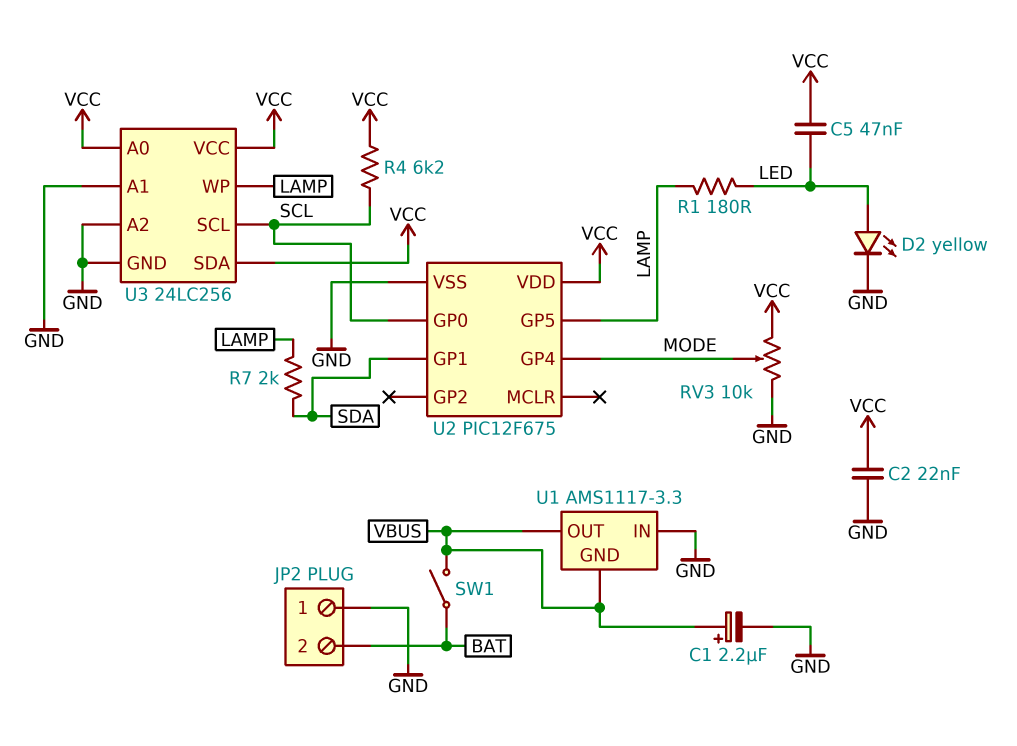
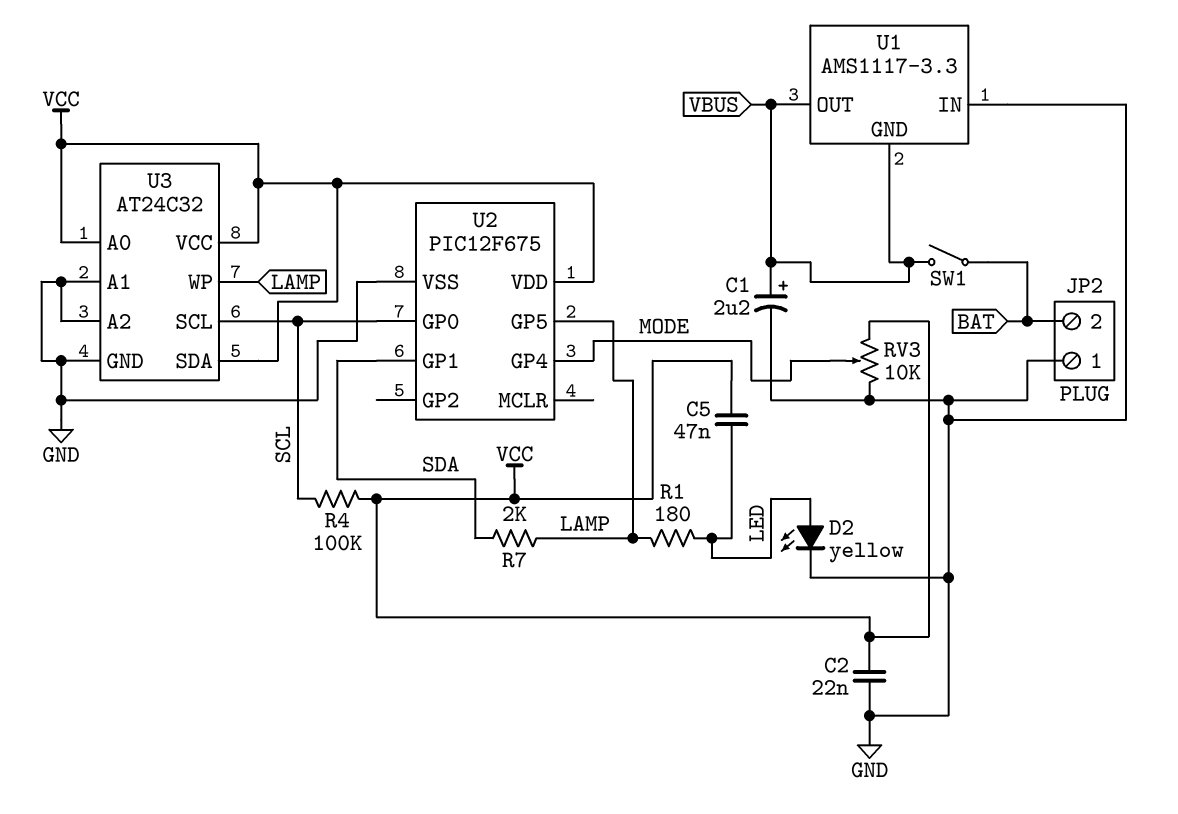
R4: 6.2k (SCL, VCC) -> 100k (SCL, VCC)
U3: 24LC256 -> AT24C32

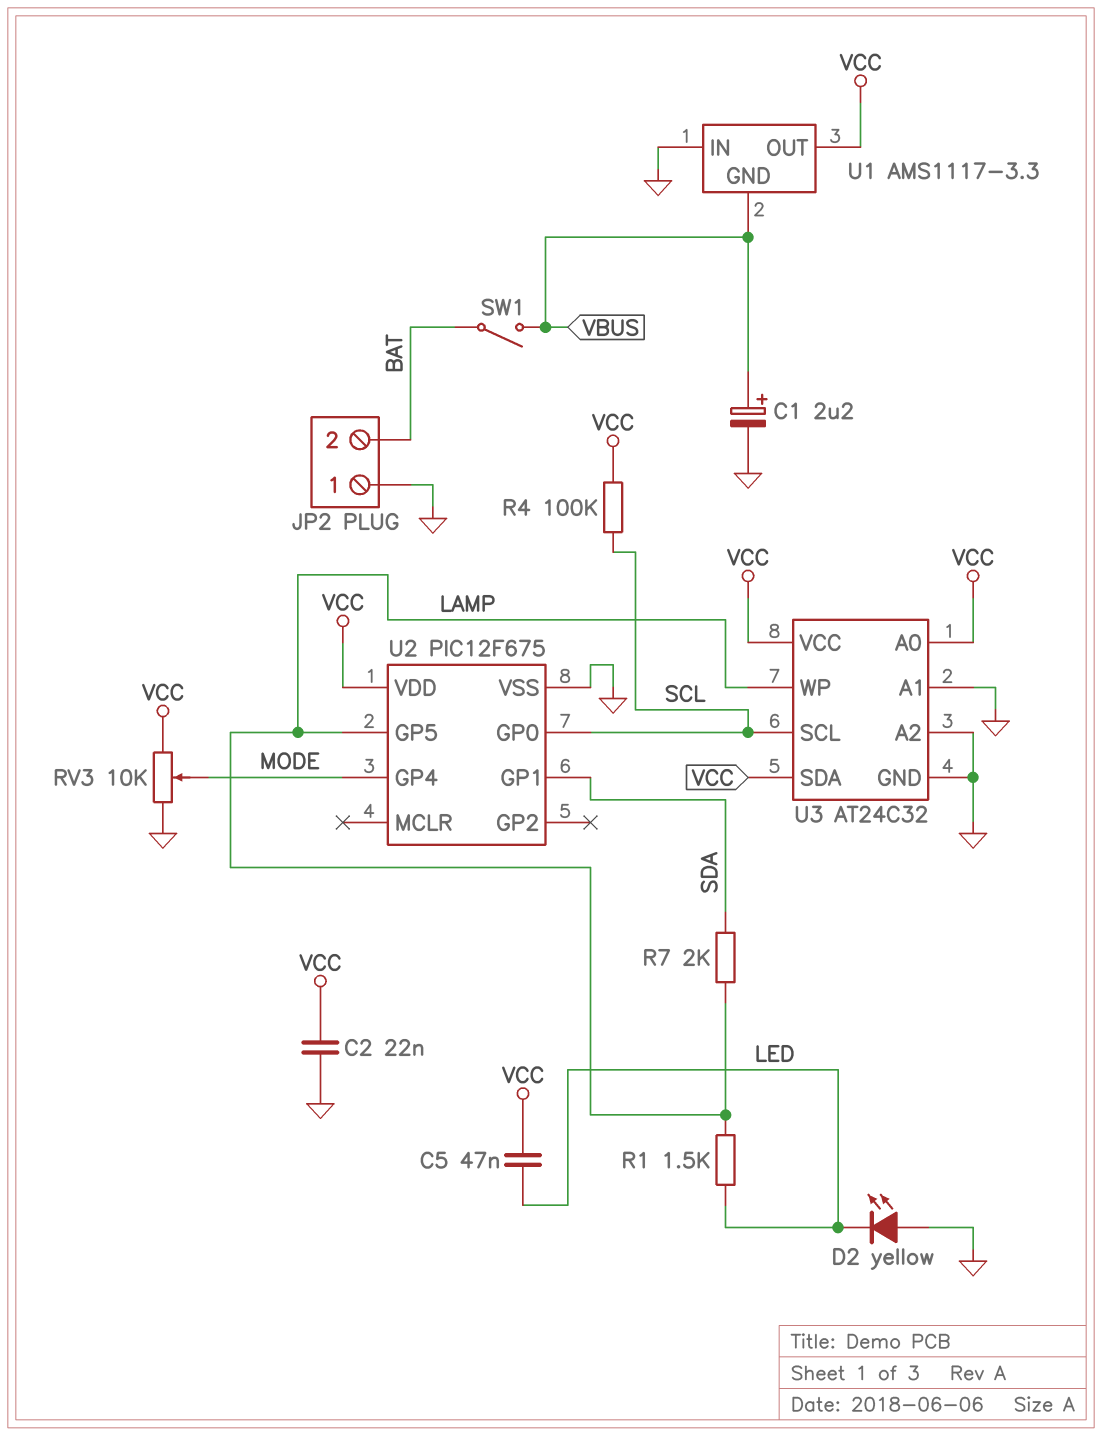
D2: LED yellow (A LED, K GND) -> LED yellow (A GND, K LED)
R1: 180 (LAMP, LED) -> 1.5k (LAMP, LED)
U1 pin OUT: VBUS -> VCC

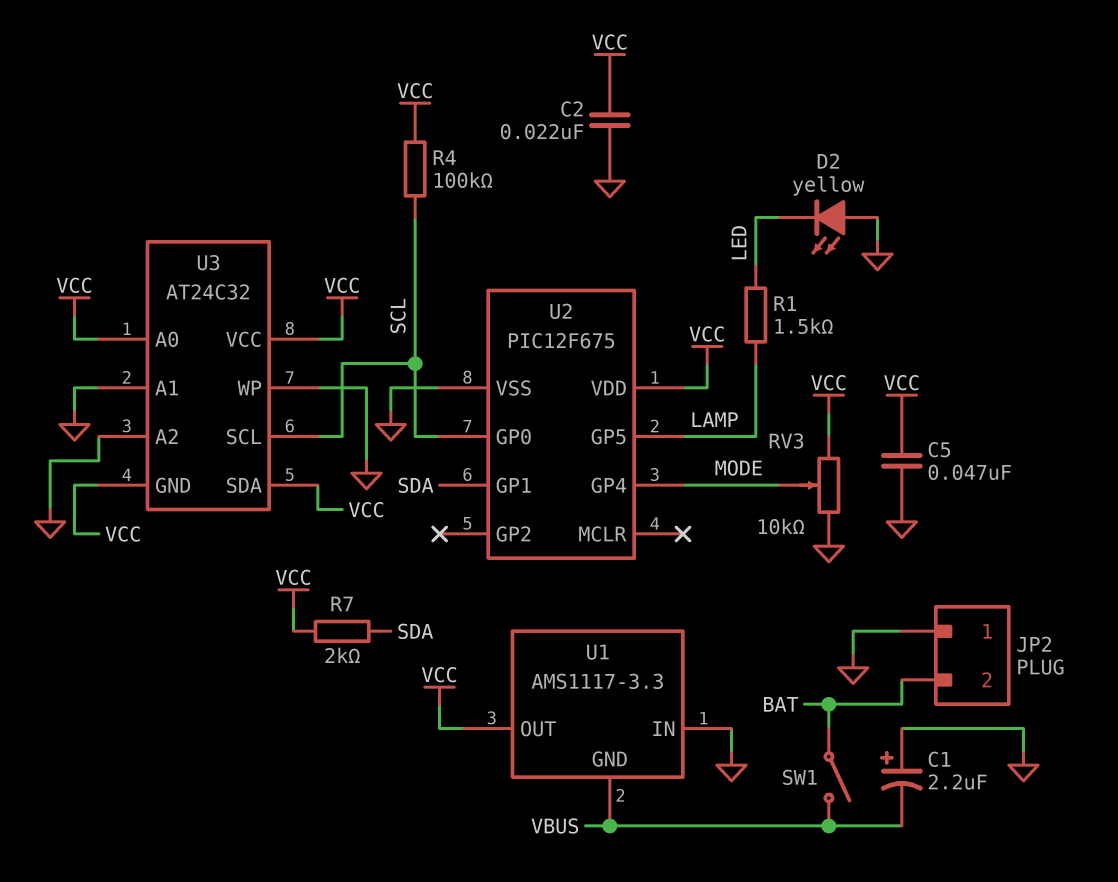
C1: 2.2uF (plus VBUS, minus GND) -> 2.2uF (plus GND, minus VBUS)
C5: 47nF (LED, VCC) -> 47nF (GND, VCC)
R7: 2k (LAMP, SDA) -> 2k (SDA, VCC)
U3 pin GND: GND -> VCC
U3 pin WP: LAMP -> GND

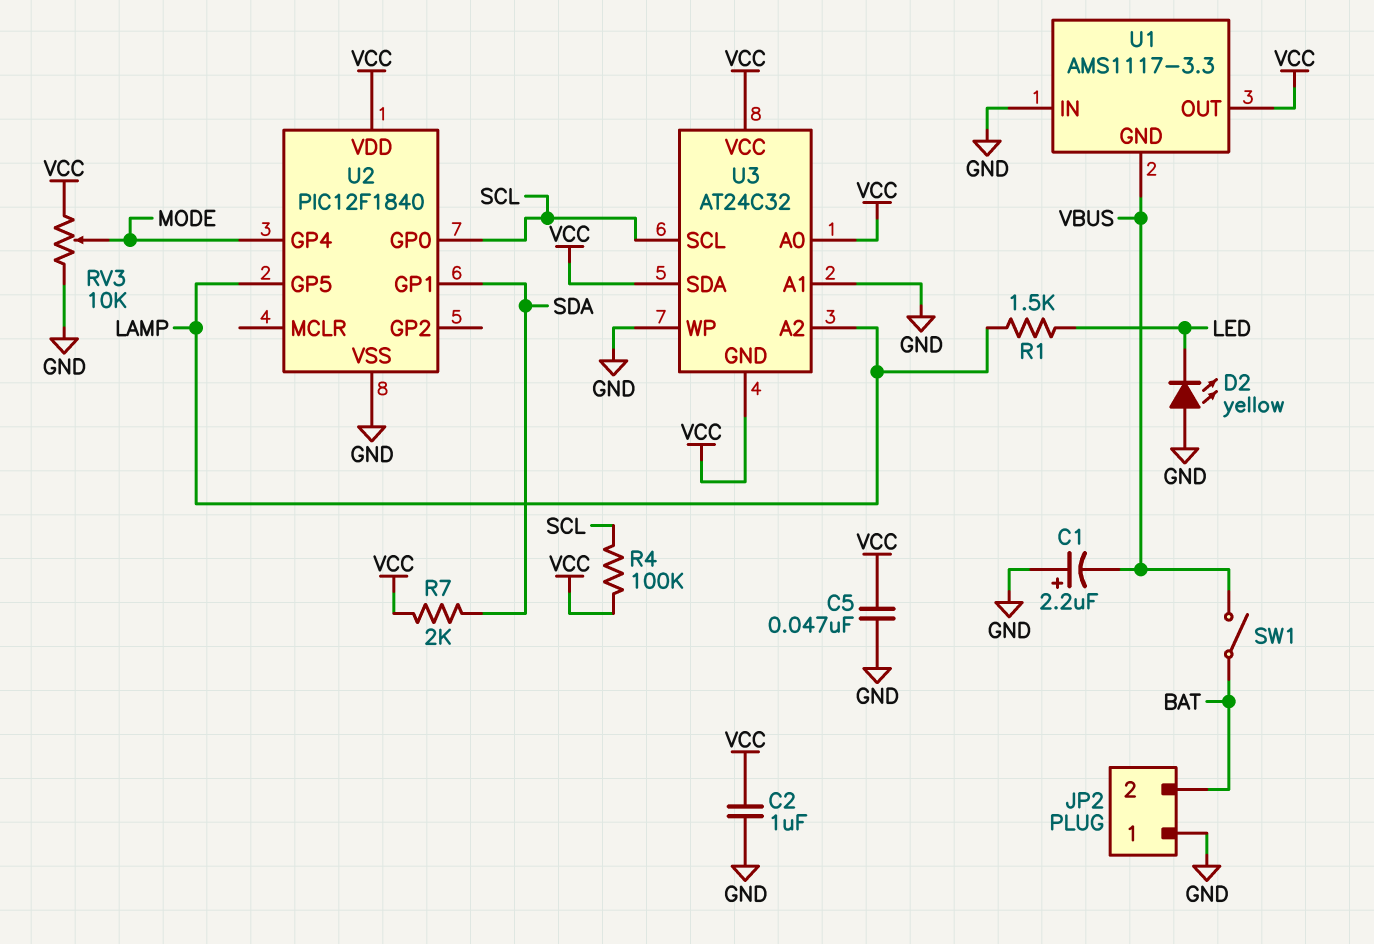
C2: 22nF (GND, VCC) -> 1uF (GND, VCC)
U2: PIC12F675 -> PIC12F1840
U3 pin A2: GND -> LAMP

